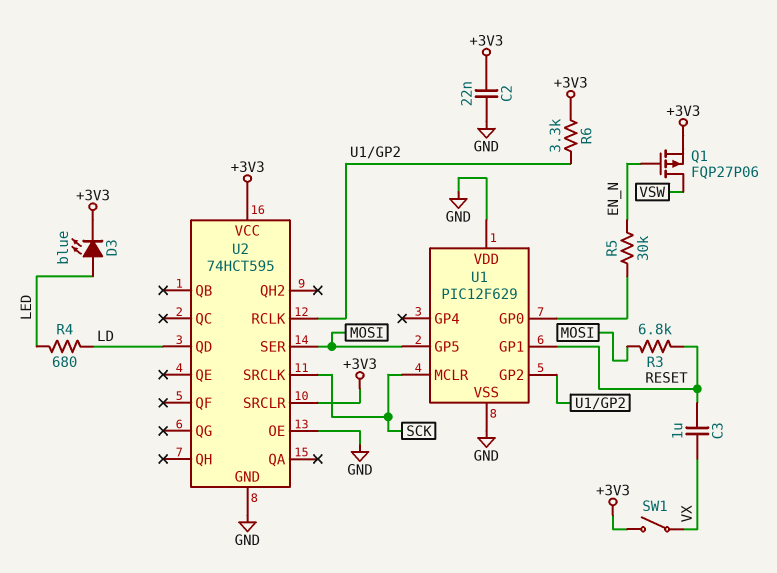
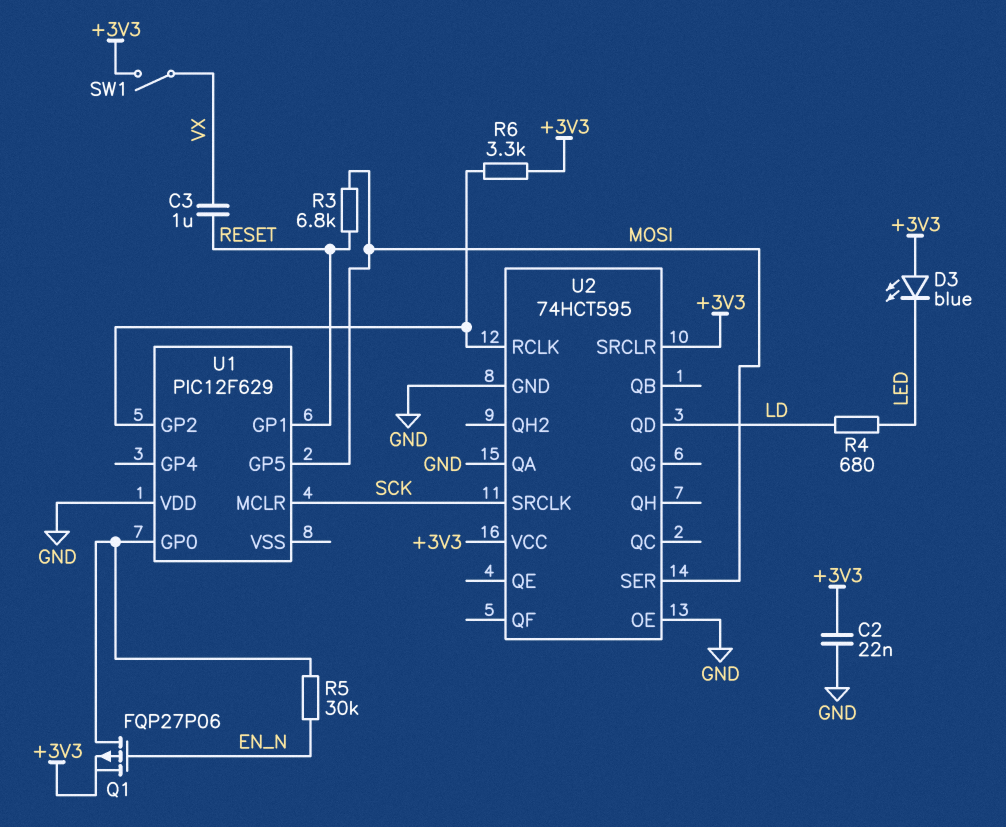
D3: LED blue (A LED, K +3V3) -> LED blue (A +3V3, K LED)
Q1: PMOS FQP27P06 (G EN_N, D VSW, S +3V3) -> PMOS FQP27P06 (G EN_N, D U1/GP0, S +3V3)
U1 pin VSS: GND -> none
U2 pin QA: none -> GND

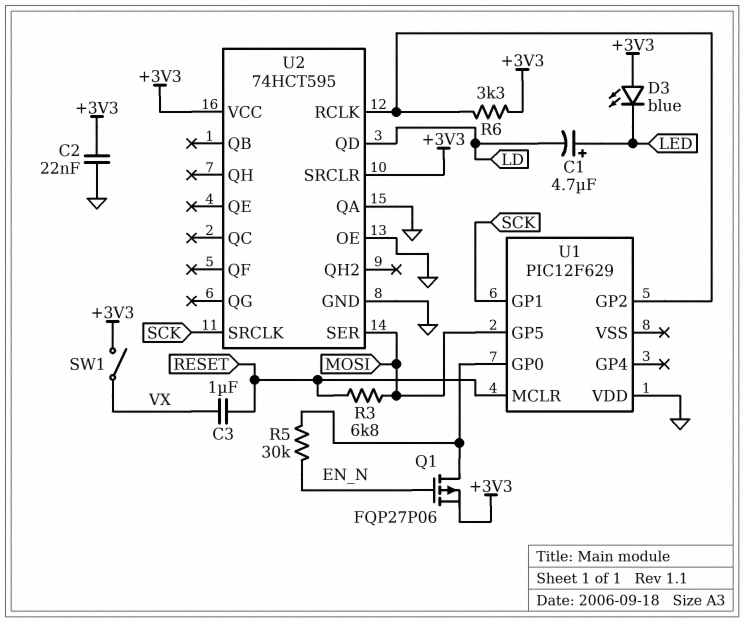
C1: none -> 4.7uF (plus LED, minus LD)
R4: 680 (LD, LED) -> none
U1 pin GP1: RESET -> SCK
U1 pin MCLR: SCK -> RESET

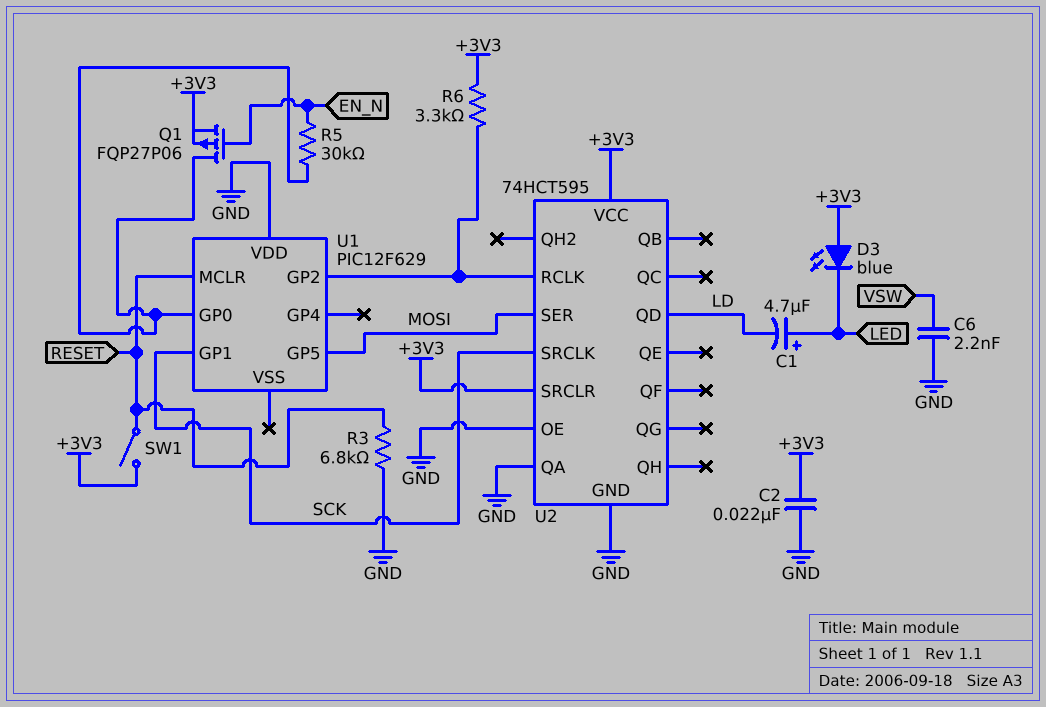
C3: 1uF (RESET, VX) -> none
C6: none -> 2.2nF (GND, VSW)
R3: 6.8k (MOSI, RESET) -> 6.8k (GND, RESET)
SW1: switch (+3V3, VX) -> switch (+3V3, RESET)

